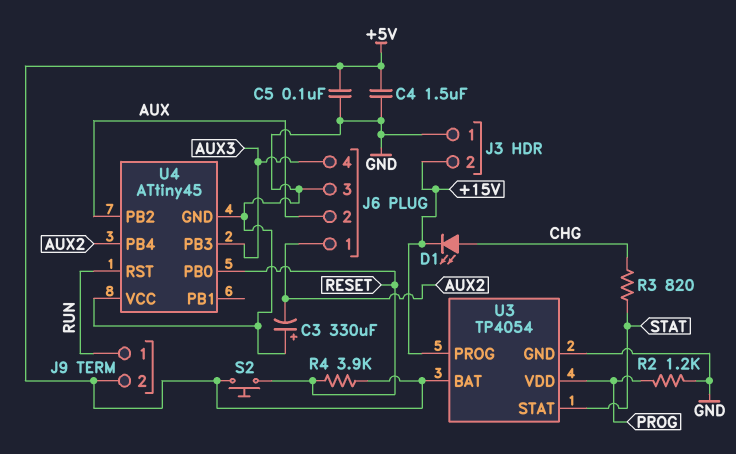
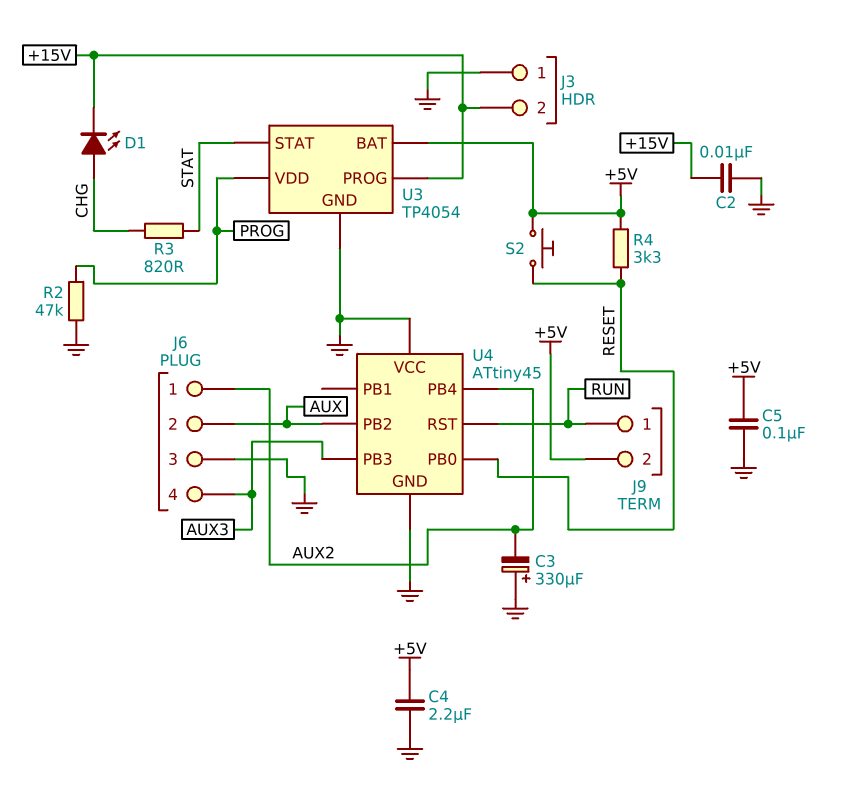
C2: none -> 10nF (+15V, GND)
C4: 1.5uF (+5V, GND) -> 2.2uF (+5V, GND)
R2: 1.2k (GND, PROG) -> 47k (GND, PROG)
R4: 3.9k (+5V, RESET) -> 3.3k (+5V, RESET)

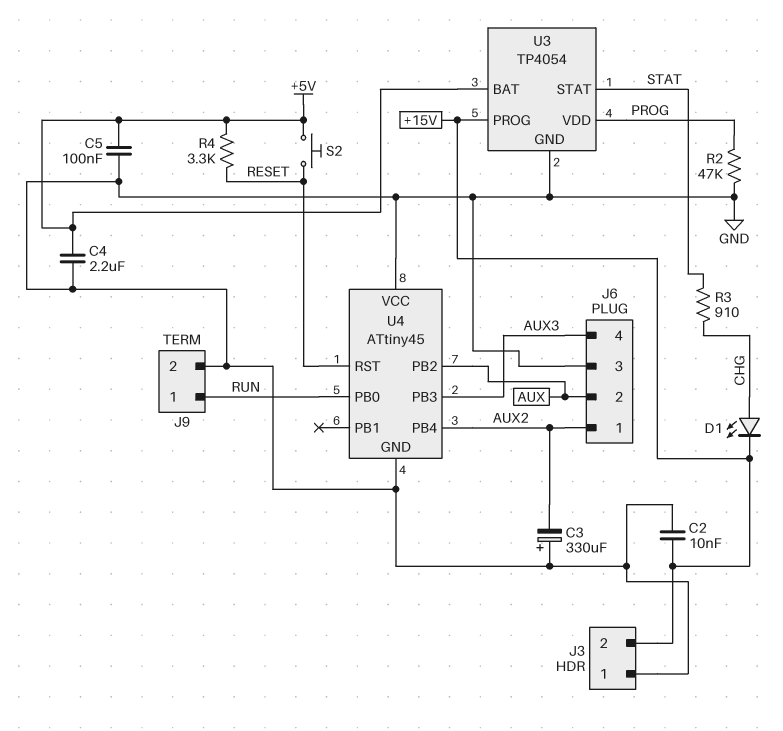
J9 pin 2: +5V -> GND
R3: 820 (CHG, STAT) -> 910 (CHG, STAT)
U4 pin PB0: RESET -> RUN
U4 pin RST: RUN -> RESET

